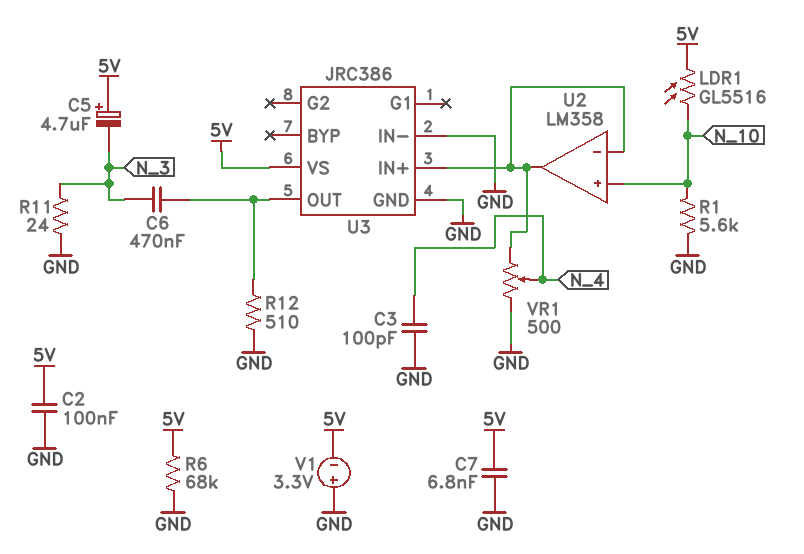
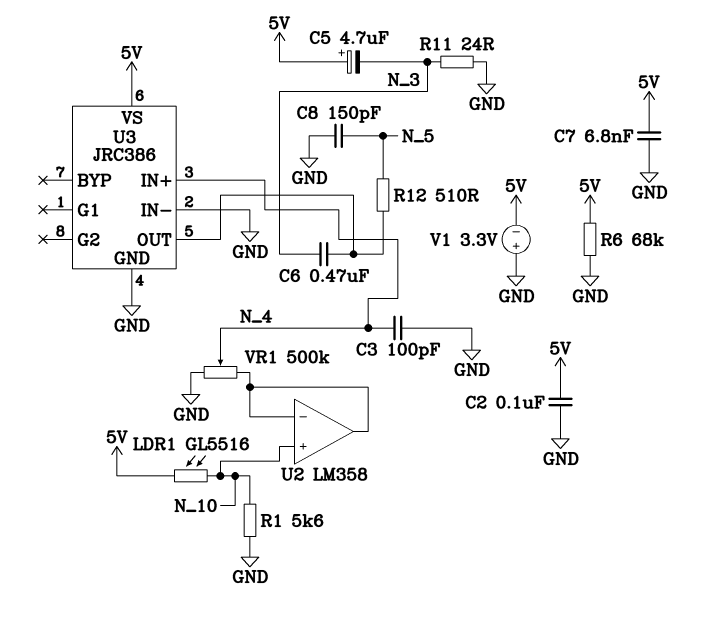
C8: none -> 150pF (GND, N_5)
R12: 510 (GND, U3/OUT) -> 510 (N_5, U3/OUT)
U3 pin IN+: U2/in- -> N_4
VR1: 500 (GND, U2/in-, wiper N_4) -> 500k (GND, U2/in-, wiper N_4)

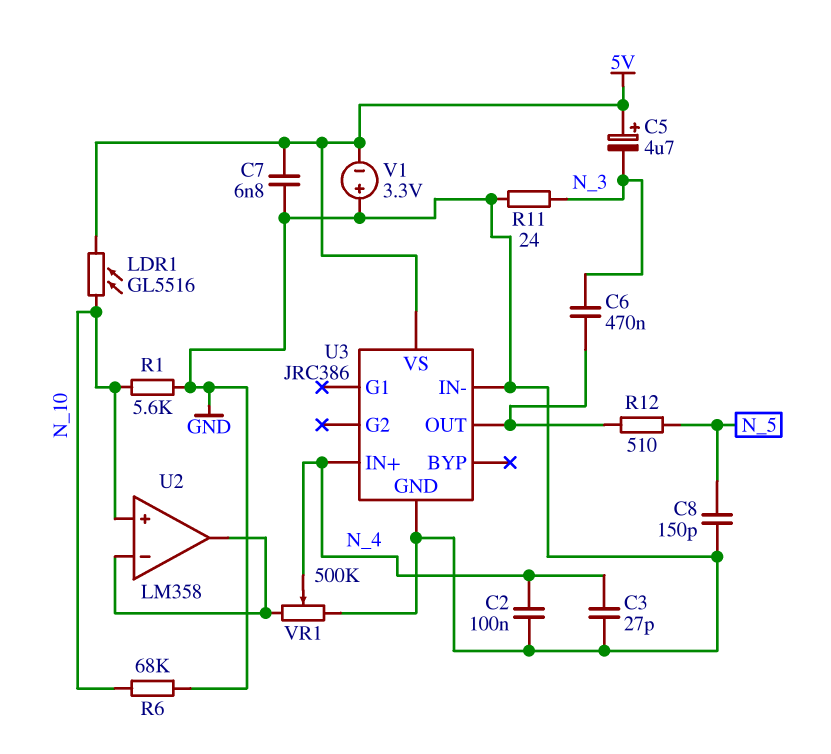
C2: 100nF (5V, GND) -> 100nF (GND, N_4)
C3: 100pF (GND, N_4) -> 27pF (GND, N_4)
R6: 68k (5V, GND) -> 68k (GND, N_10)

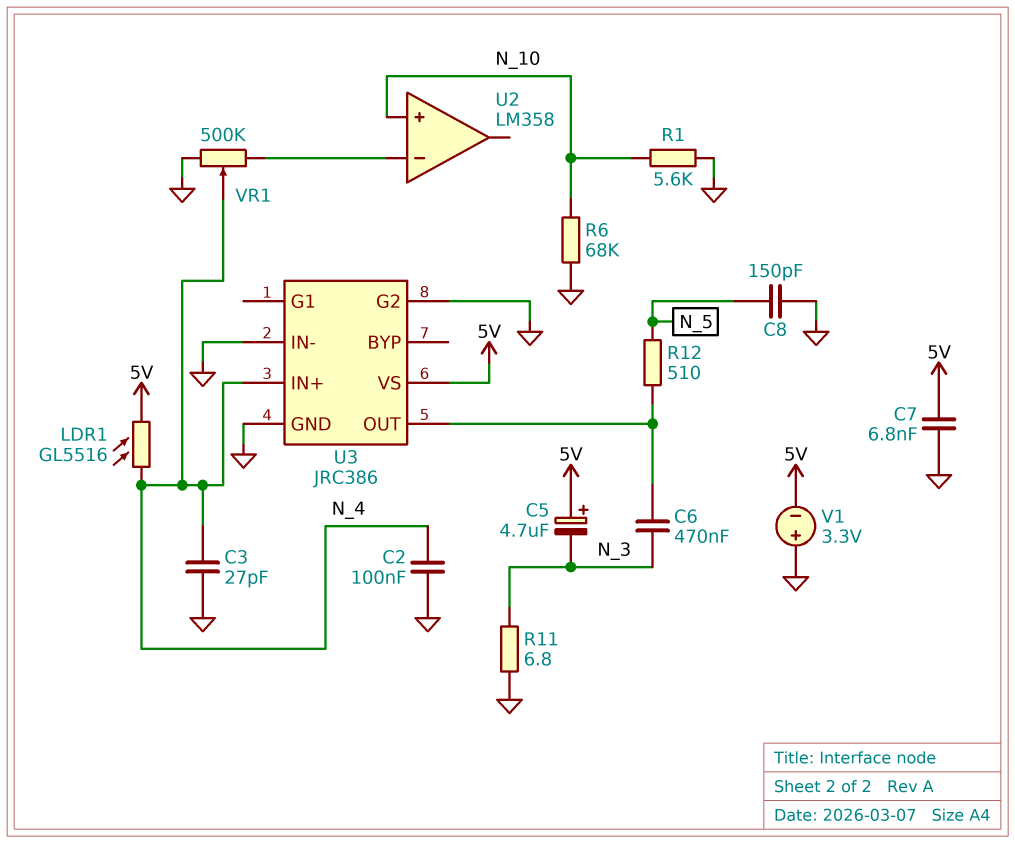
LDR1: GL5516 (5V, N_10) -> GL5516 (5V, N_4)
R11: 24 (GND, N_3) -> 6.8 (GND, N_3)
U2 pin out: U2/in- -> none
U3 pin G2: none -> GND

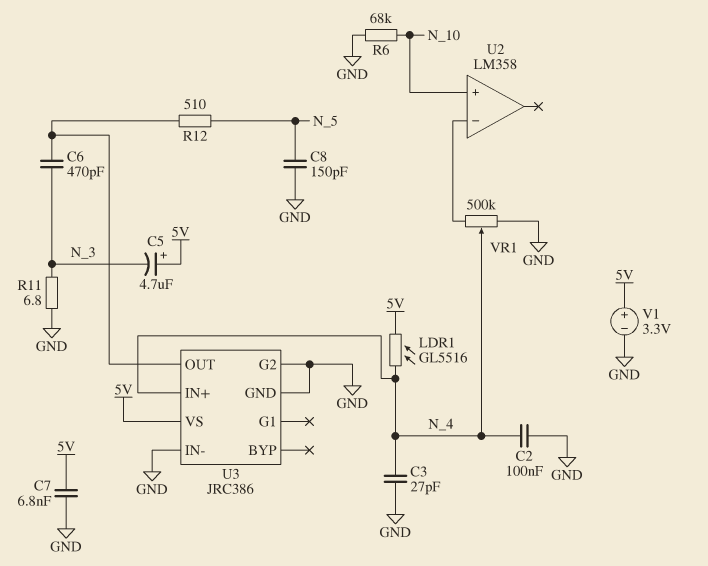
C6: 470nF (N_3, U3/OUT) -> 470pF (N_3, U3/OUT)
R1: 5.6k (GND, N_10) -> none
V1: 3.3V (plus GND, minus 5V) -> 3.3V (plus 5V, minus GND)

